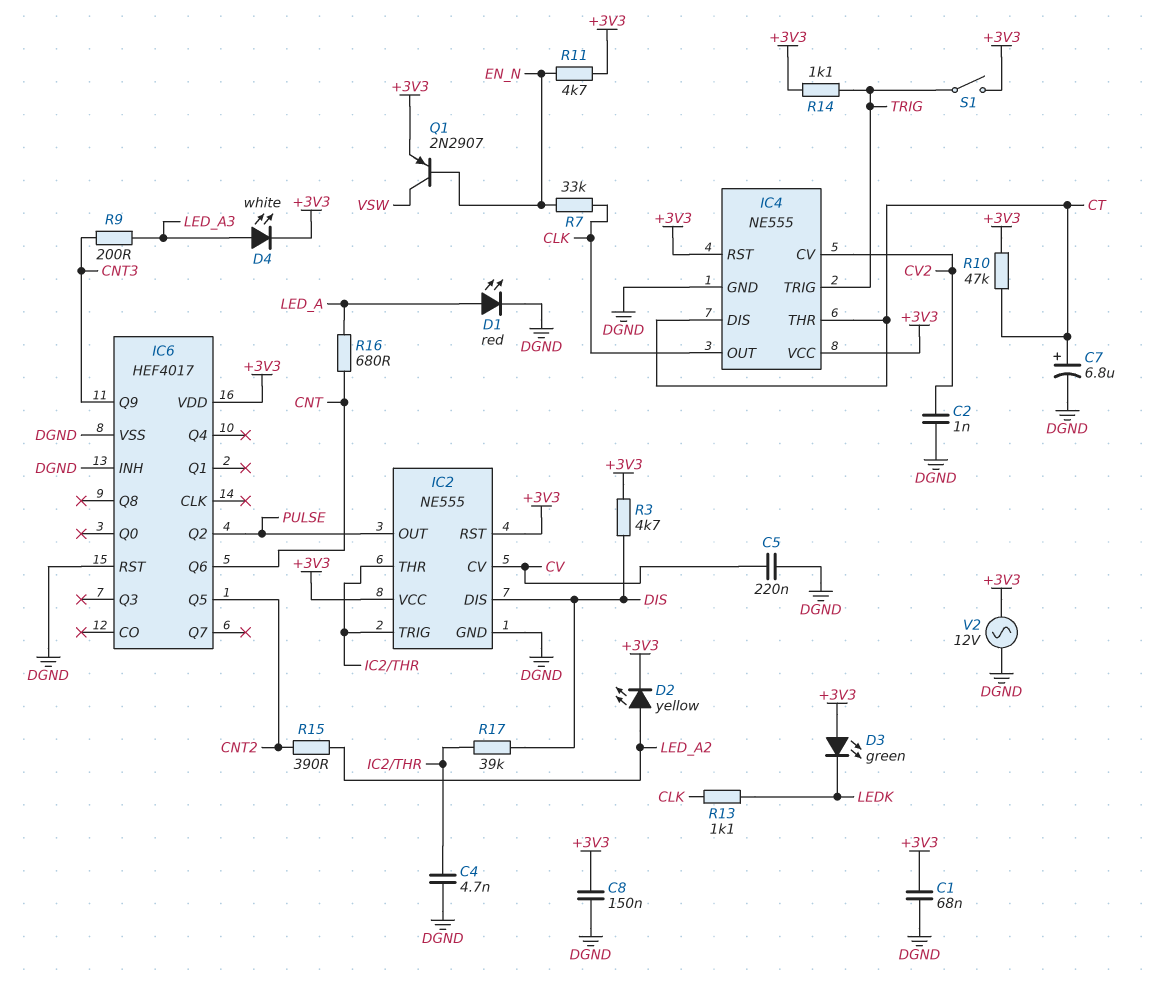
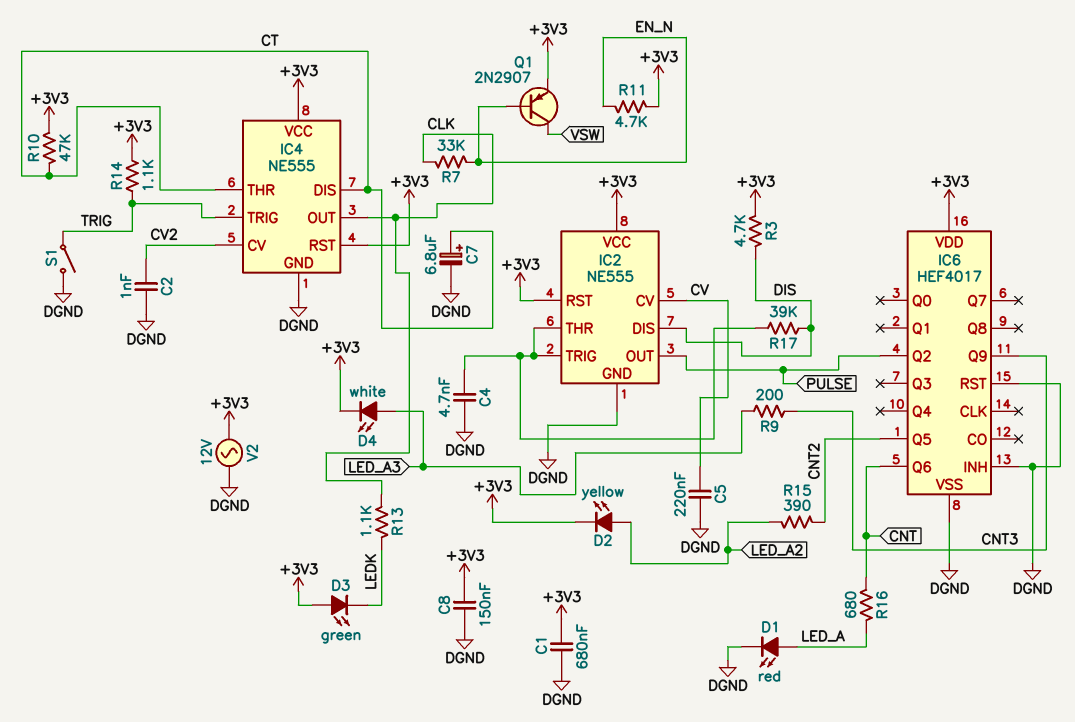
C1: 68nF (+3V3, DGND) -> 680nF (+3V3, DGND)
S1: switch (+3V3, TRIG) -> switch (DGND, TRIG)

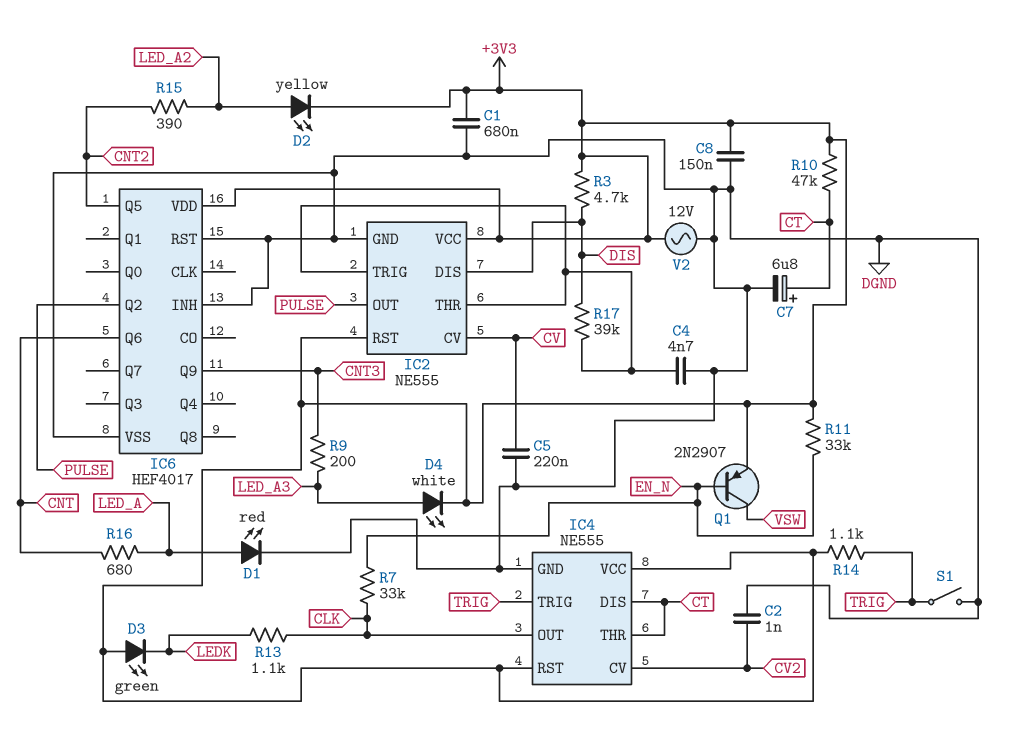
R11: 4.7k (+3V3, EN_N) -> 33k (+3V3, EN_N)

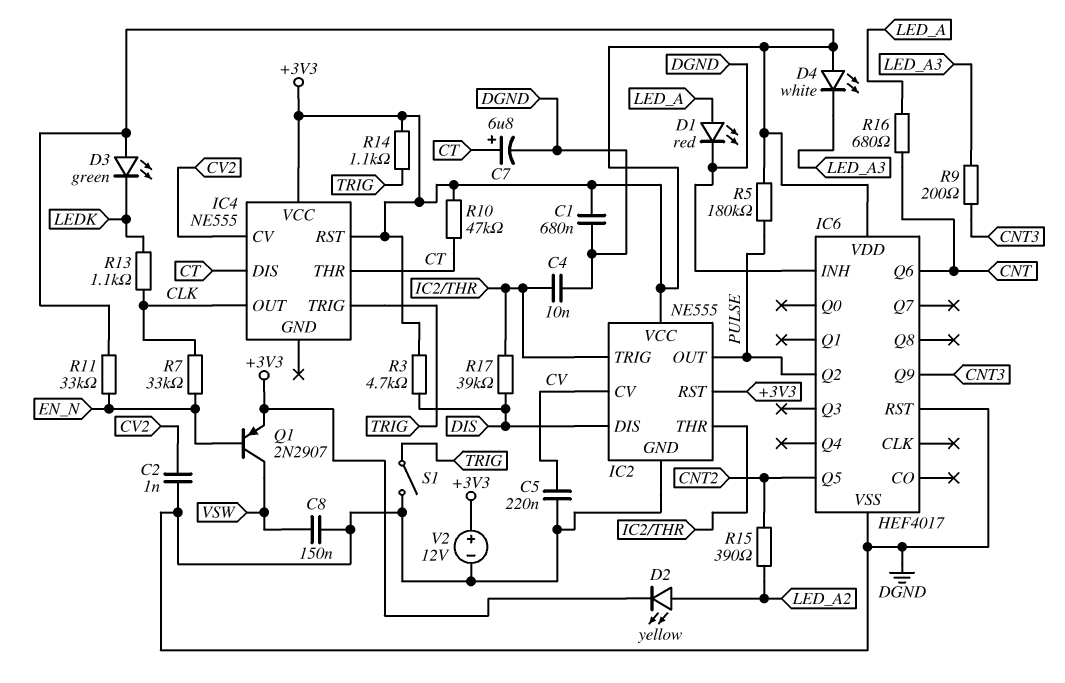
C4: 4.7nF (DGND, IC2/THR) -> 10nF (DGND, IC2/THR)
C8: 150nF (+3V3, DGND) -> 150nF (DGND, VSW)
D4: LED white (A LED_A3, K +3V3) -> LED white (A +3V3, K LED_A3)
IC4 pin GND: DGND -> none
R5: none -> 180k (+3V3, PULSE)
V2: AC 12V (+3V3, DGND) -> 12V (plus +3V3, minus DGND)

